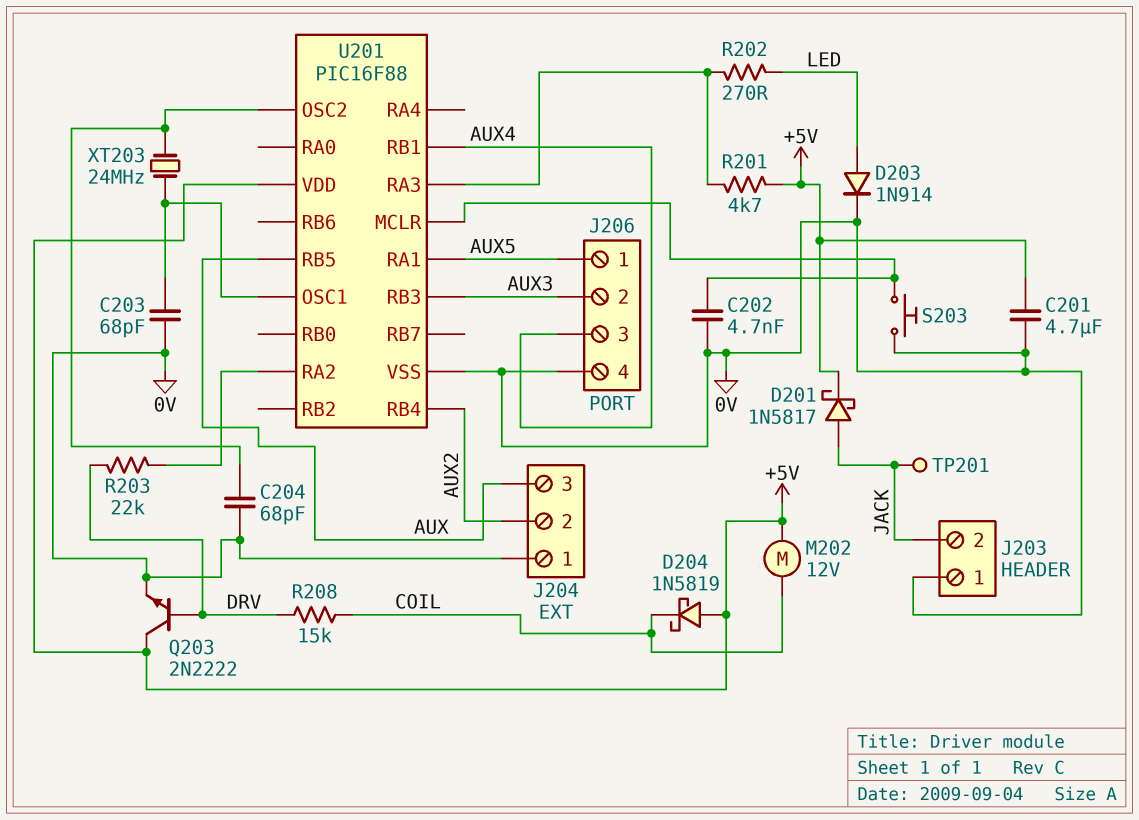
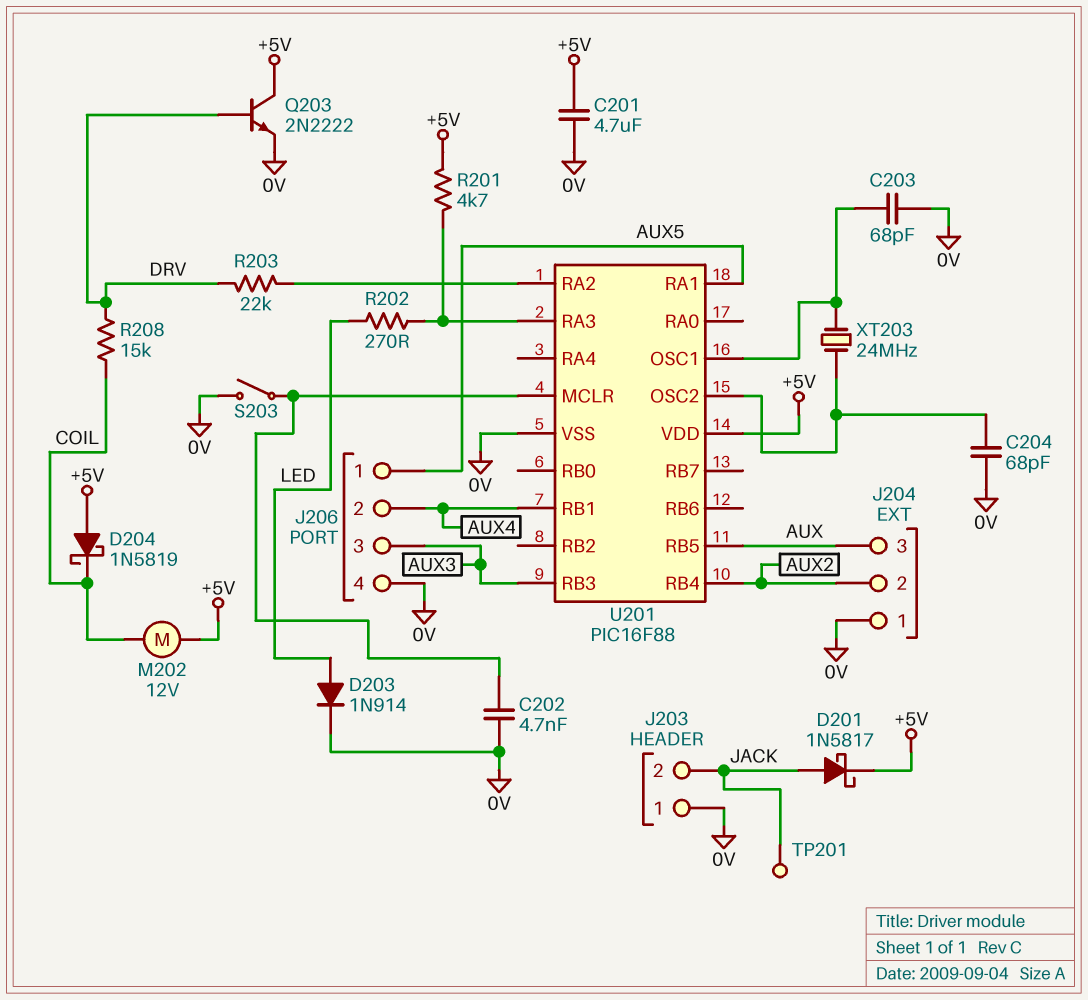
J206 pin 2: AUX3 -> AUX4
J206 pin 3: AUX4 -> AUX3
S203: button (0V, U201/MCLR) -> switch (0V, U201/MCLR)

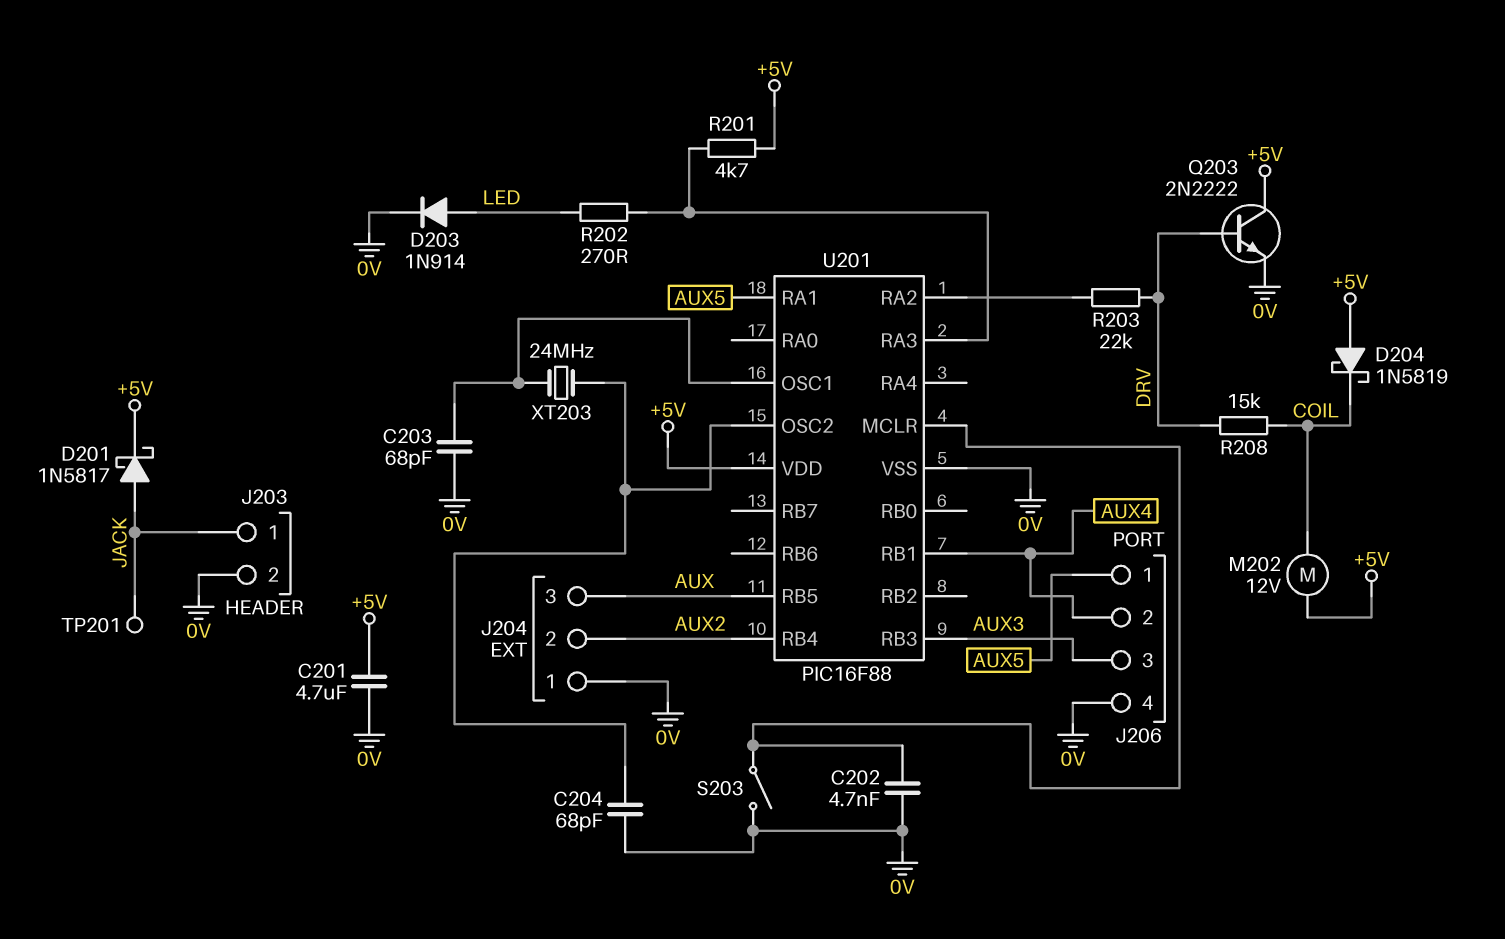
J203 pin 1: 0V -> JACK
J203 pin 2: JACK -> 0V

